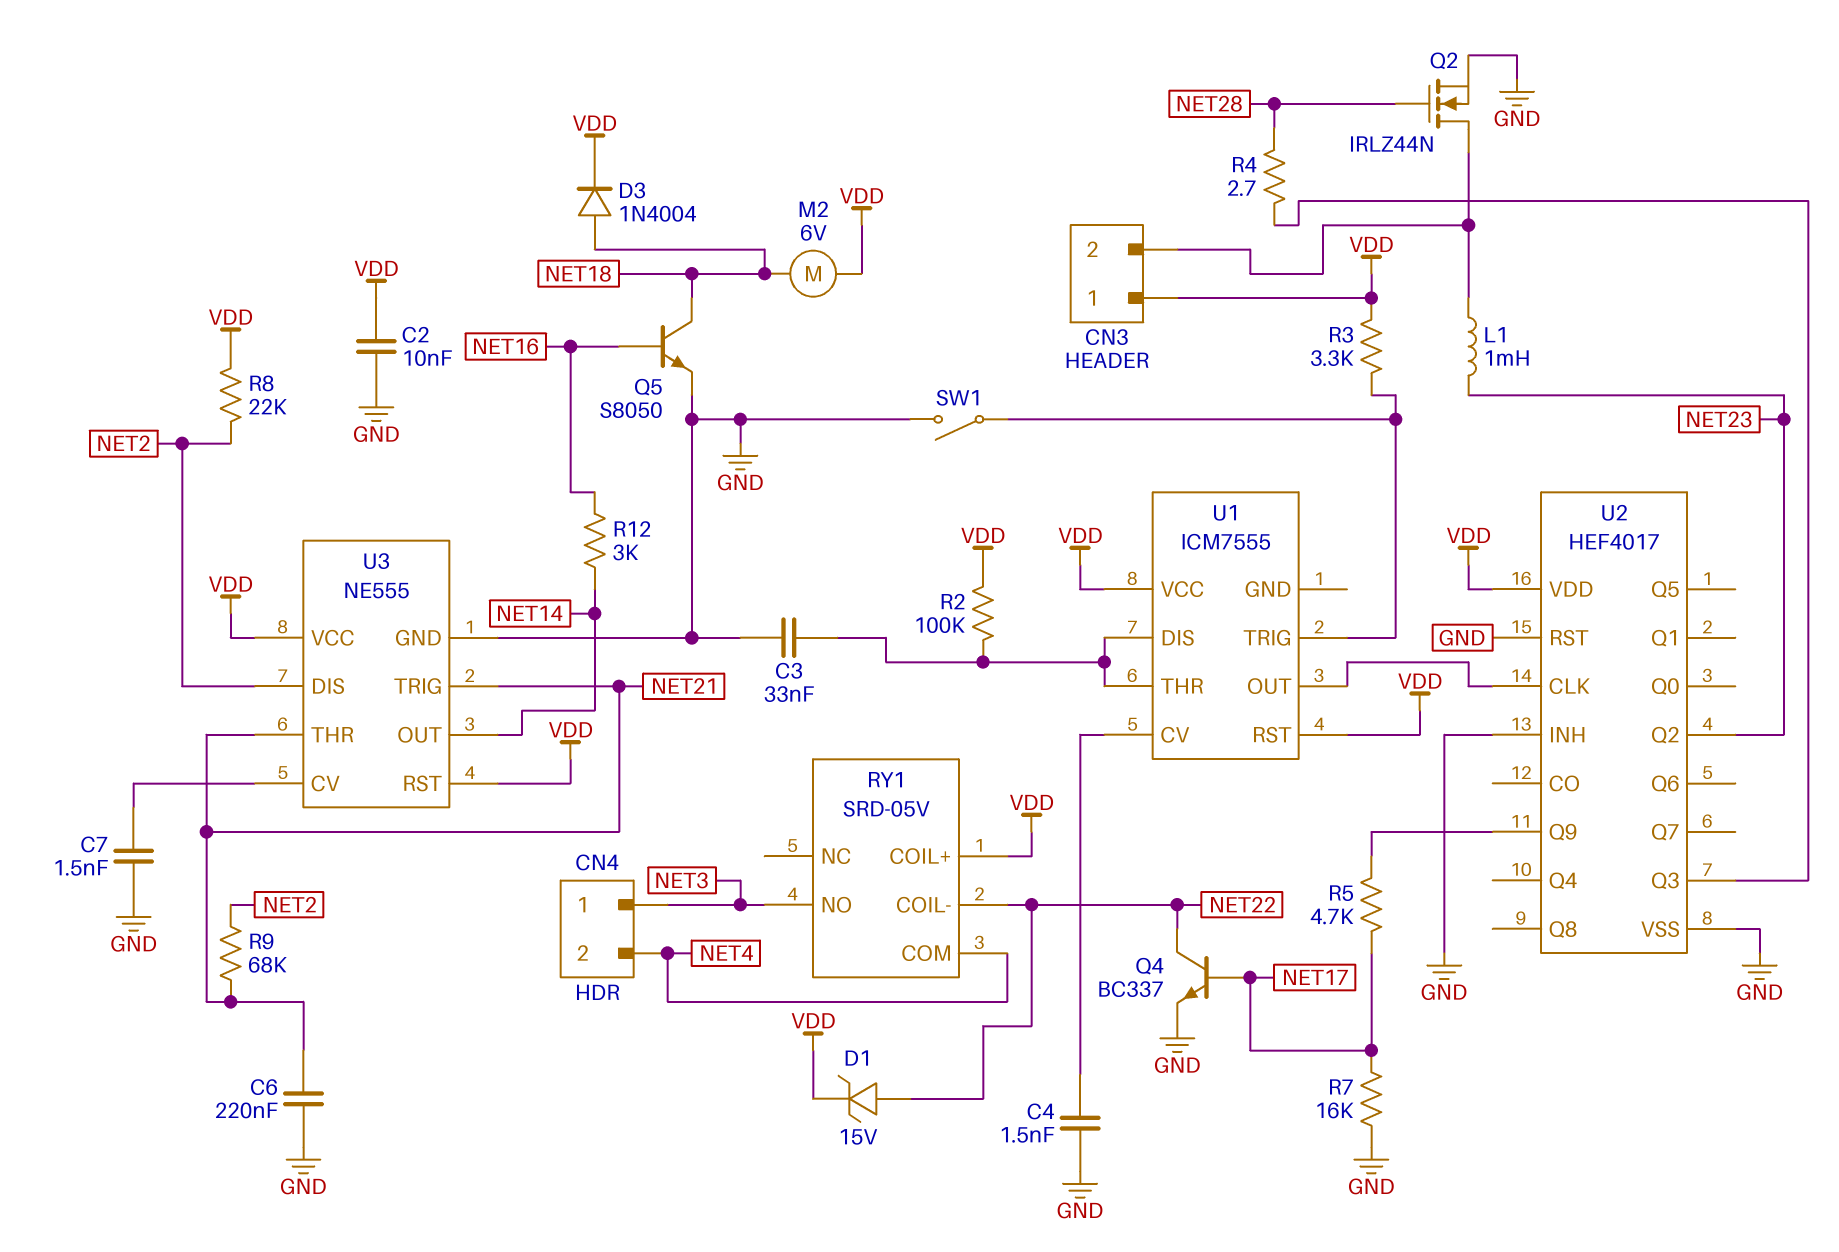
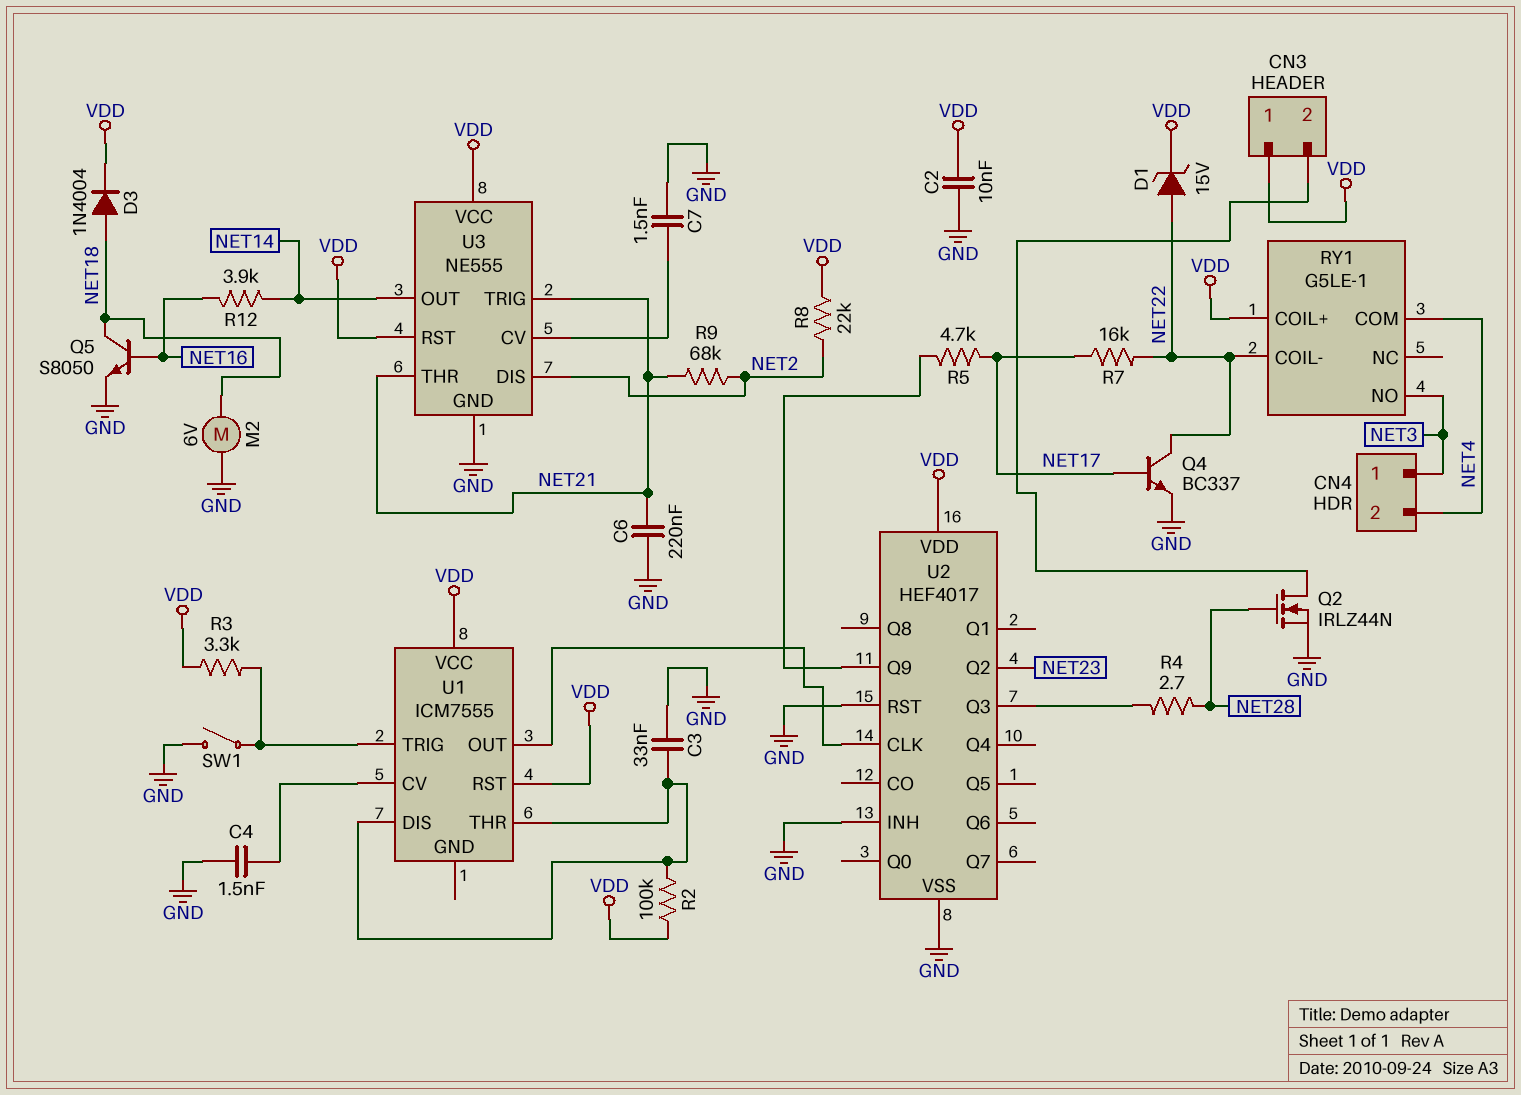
L1: 1mH (CN3/2, NET23) -> none
M2: motor 6V (NET18, VDD) -> motor 6V (GND, NET18)
R7: 16k (GND, NET17) -> 16k (NET17, NET22)
R12: 3k (NET14, NET16) -> 3.9k (NET14, NET16)
RY1: SRD-05V -> G5LE-1

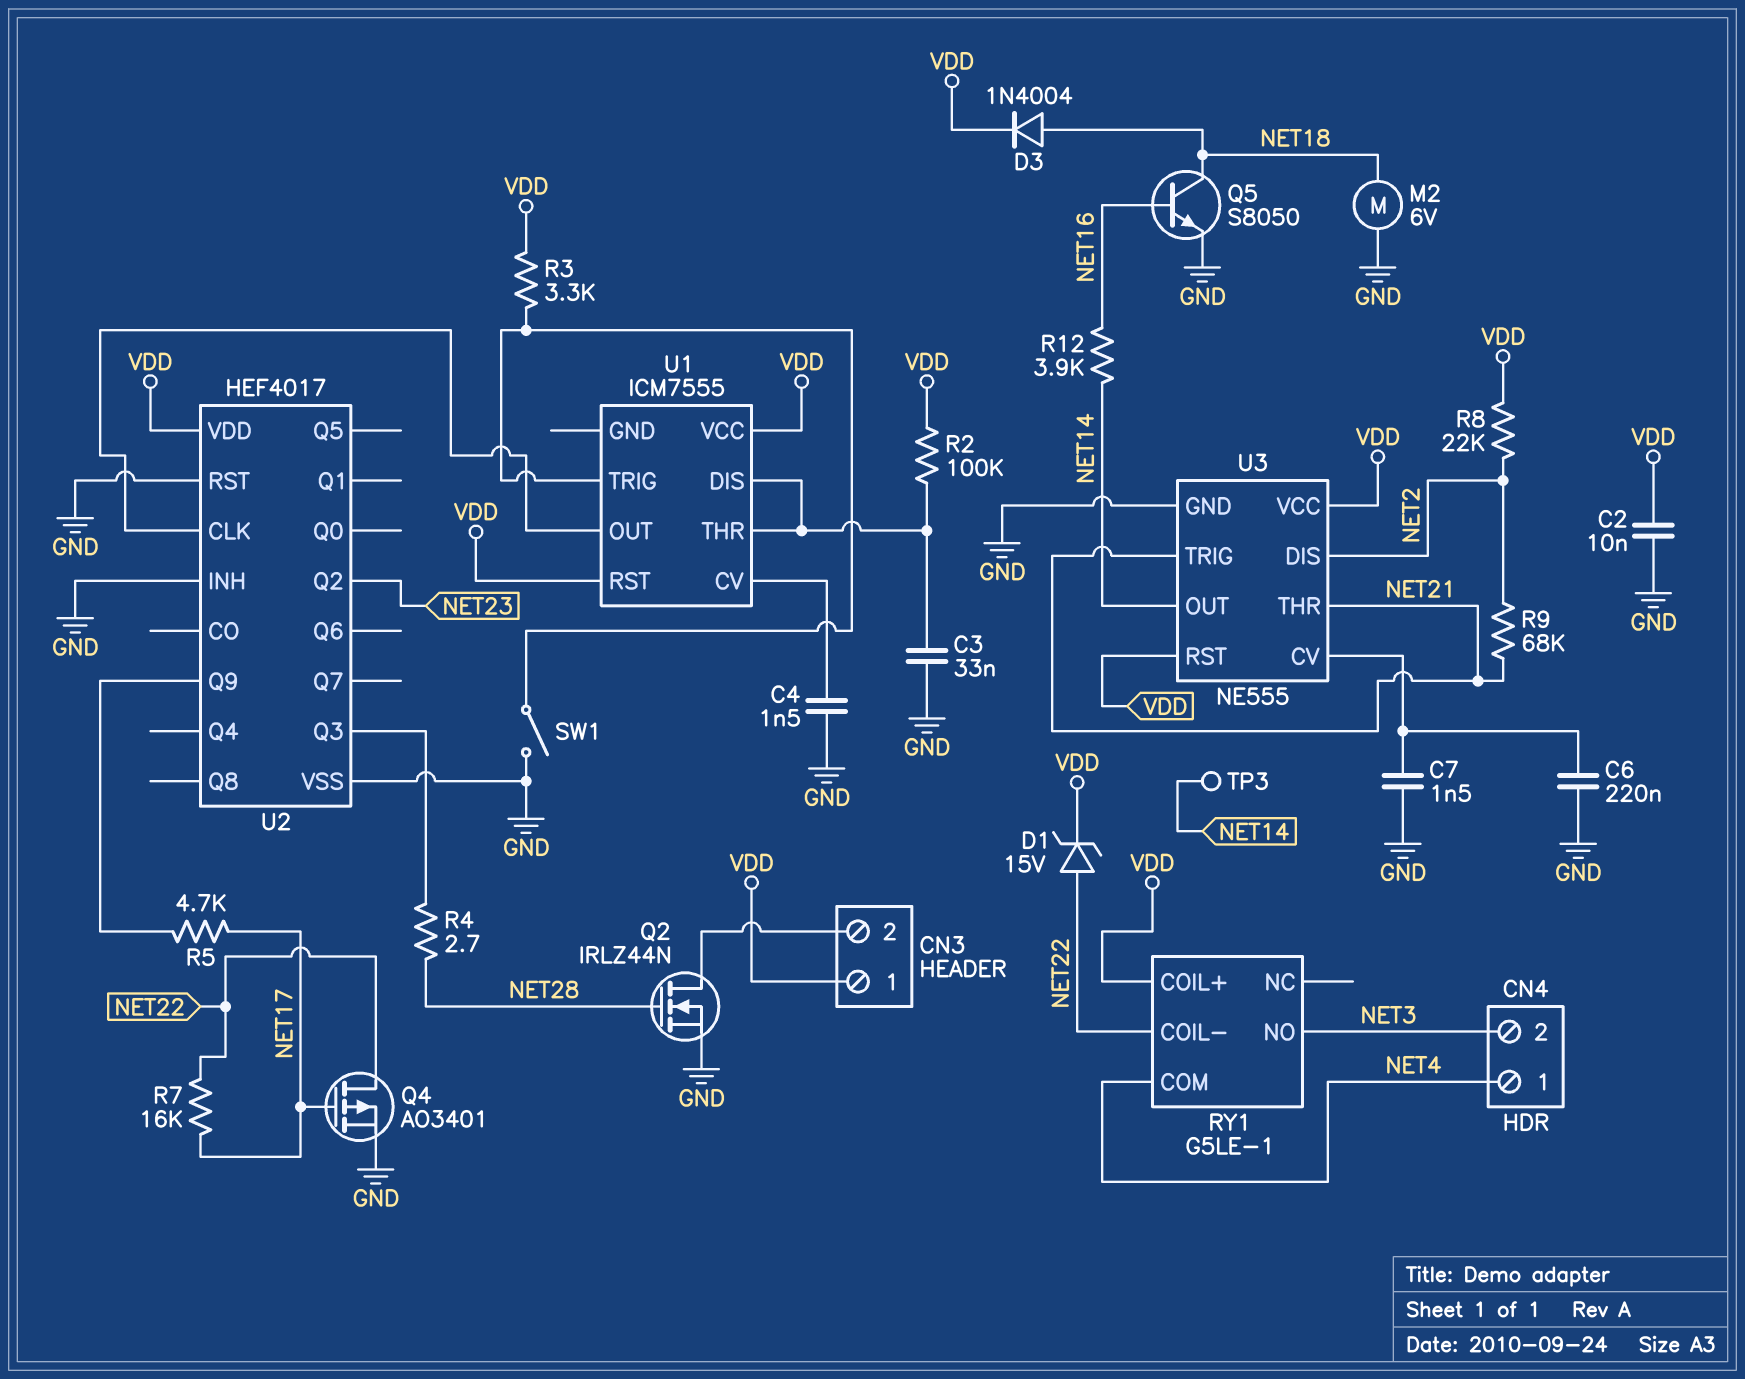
C6: 220nF (GND, NET21) -> 220nF (GND, U3/CV)
CN4 pin 1: NET3 -> NET4
CN4 pin 2: NET4 -> NET3
Q4: NPN BC337 (B NET17, C NET22, E GND) -> PMOS AO3401 (G NET17, D NET22, S GND)
TP3: none -> test point (NET14)

